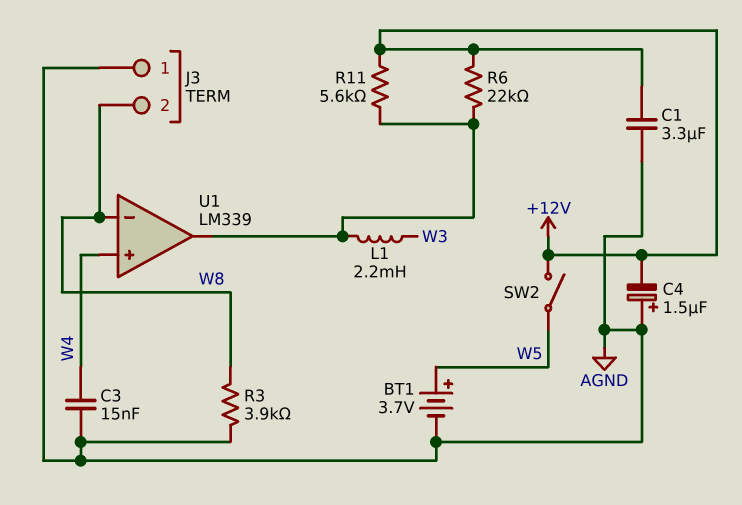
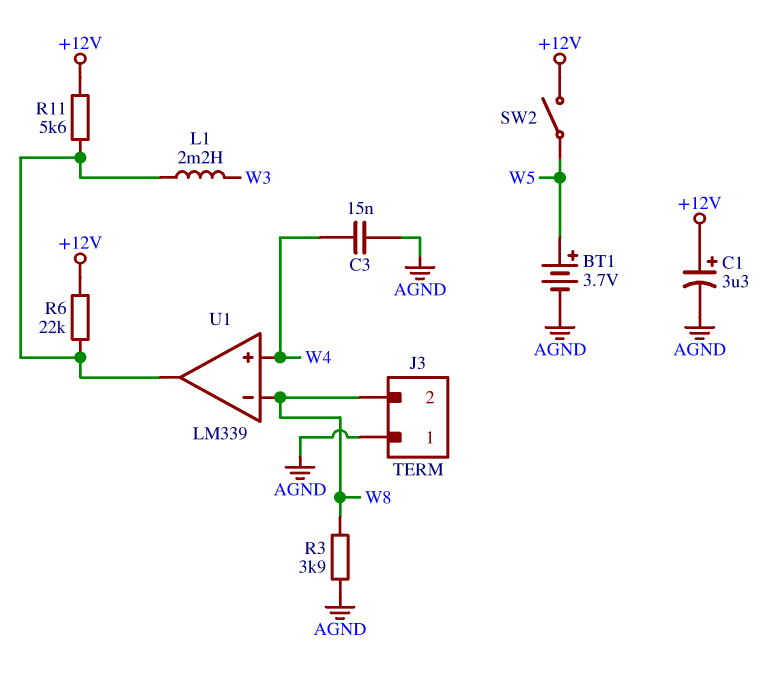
C1: 3.3uF (+12V, AGND) -> 3.3uF (plus +12V, minus AGND)
C4: 1.5uF (plus AGND, minus +12V) -> none

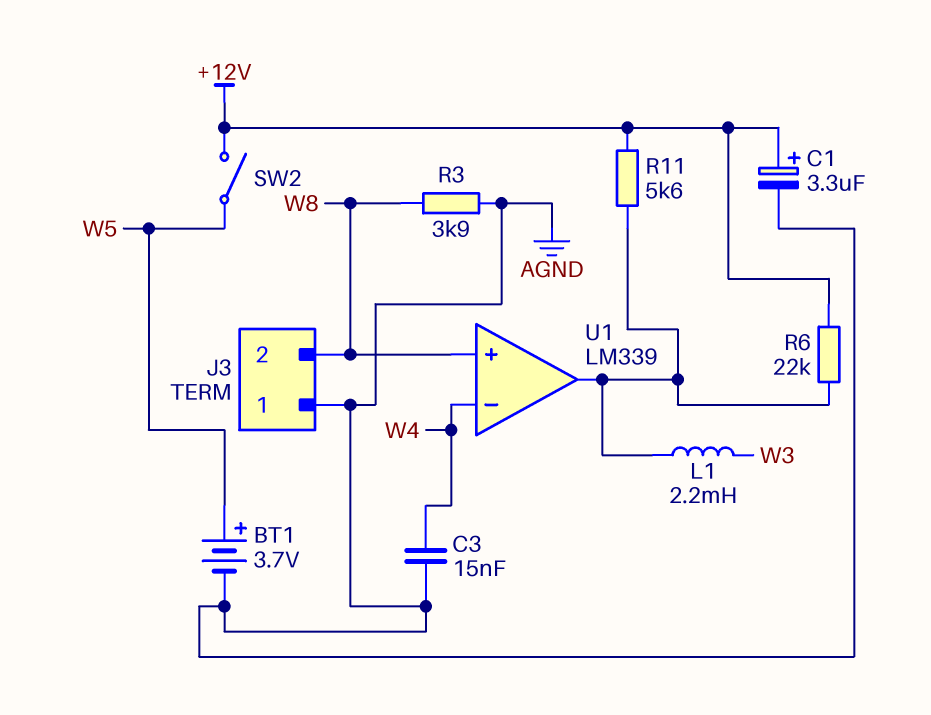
U1 pin in+: W4 -> W8
U1 pin in-: W8 -> W4

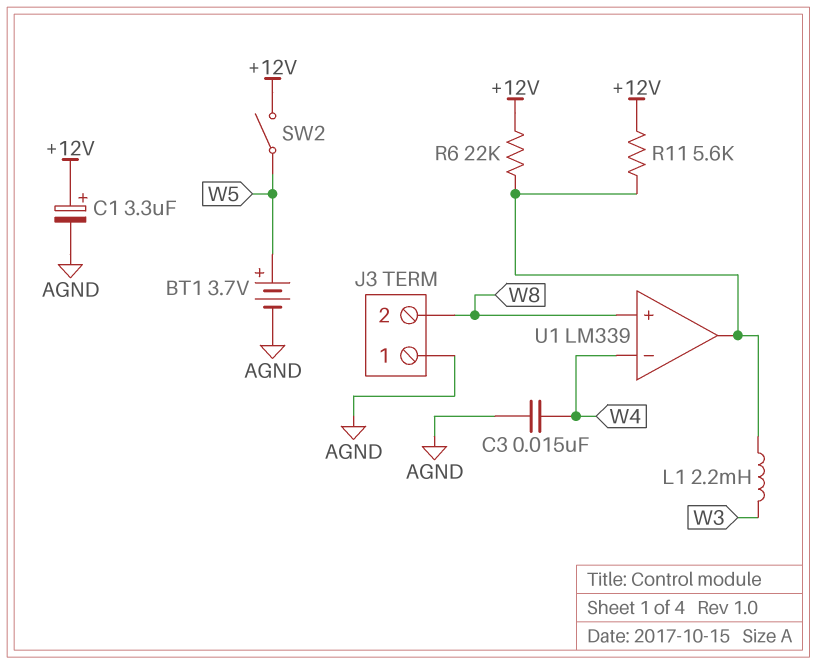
R3: 3.9k (AGND, W8) -> none

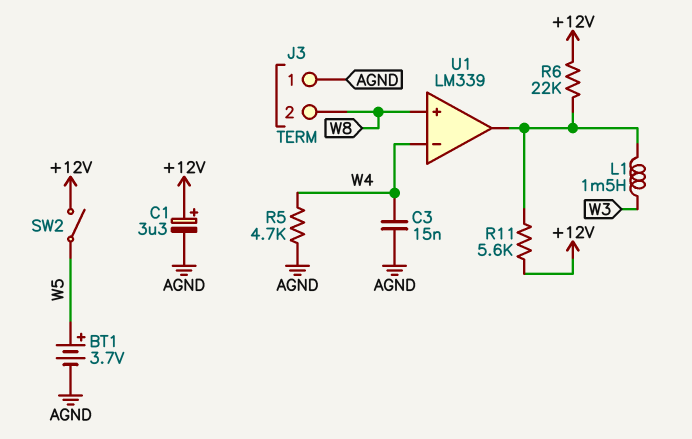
L1: 2.2mH (U1/out, W3) -> 1.5mH (U1/out, W3)
R5: none -> 4.7k (AGND, W4)

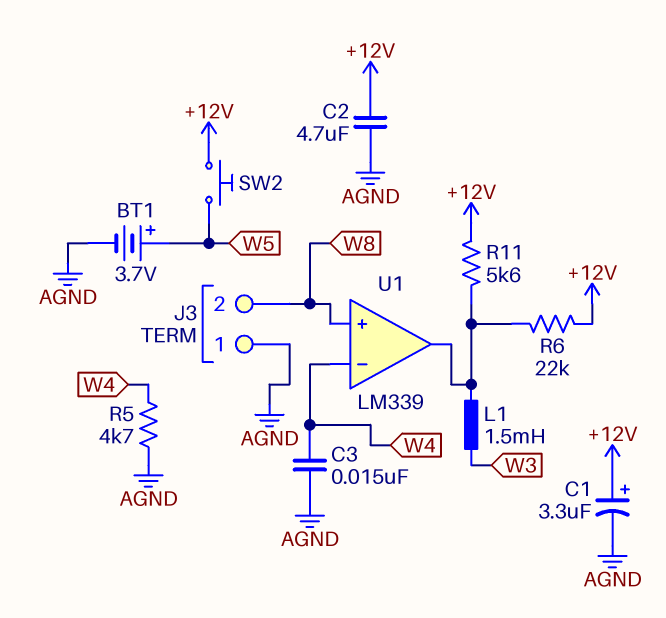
C2: none -> 4.7uF (+12V, AGND)
SW2: switch (+12V, W5) -> button (+12V, W5)

